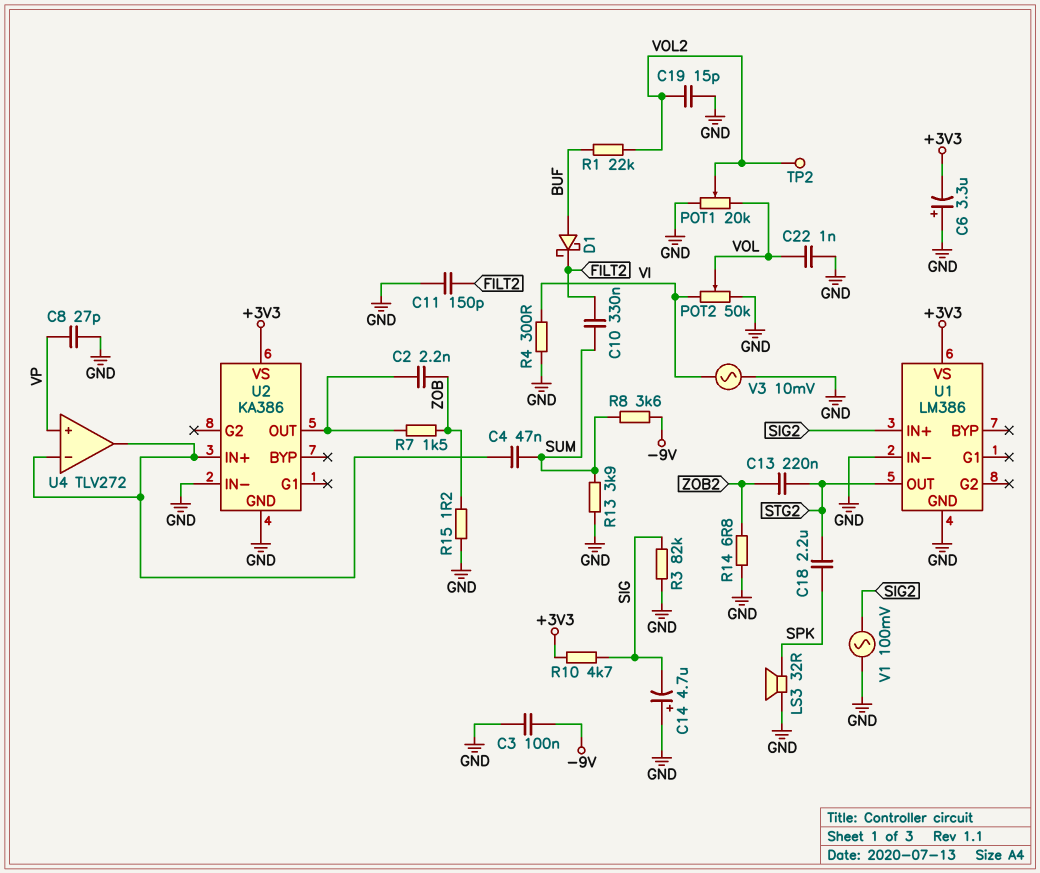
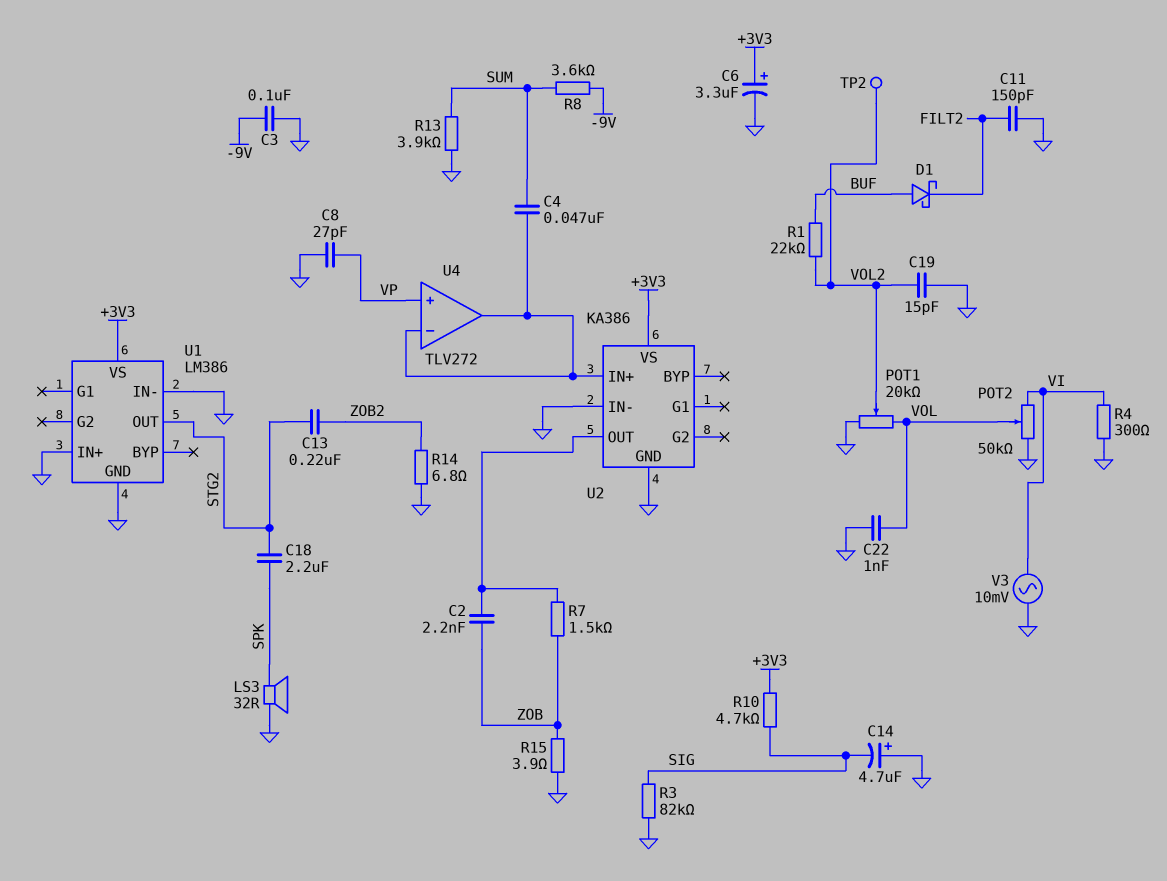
C6: 3.3uF (plus GND, minus +3V3) -> 3.3uF (plus +3V3, minus GND)
C10: 330nF (FILT2, SUM) -> none
R15: 1.2 (GND, ZOB) -> 3.9 (GND, ZOB)
U1 pin IN+: SIG2 -> GND
V1: AC 100mV (GND, SIG2) -> none

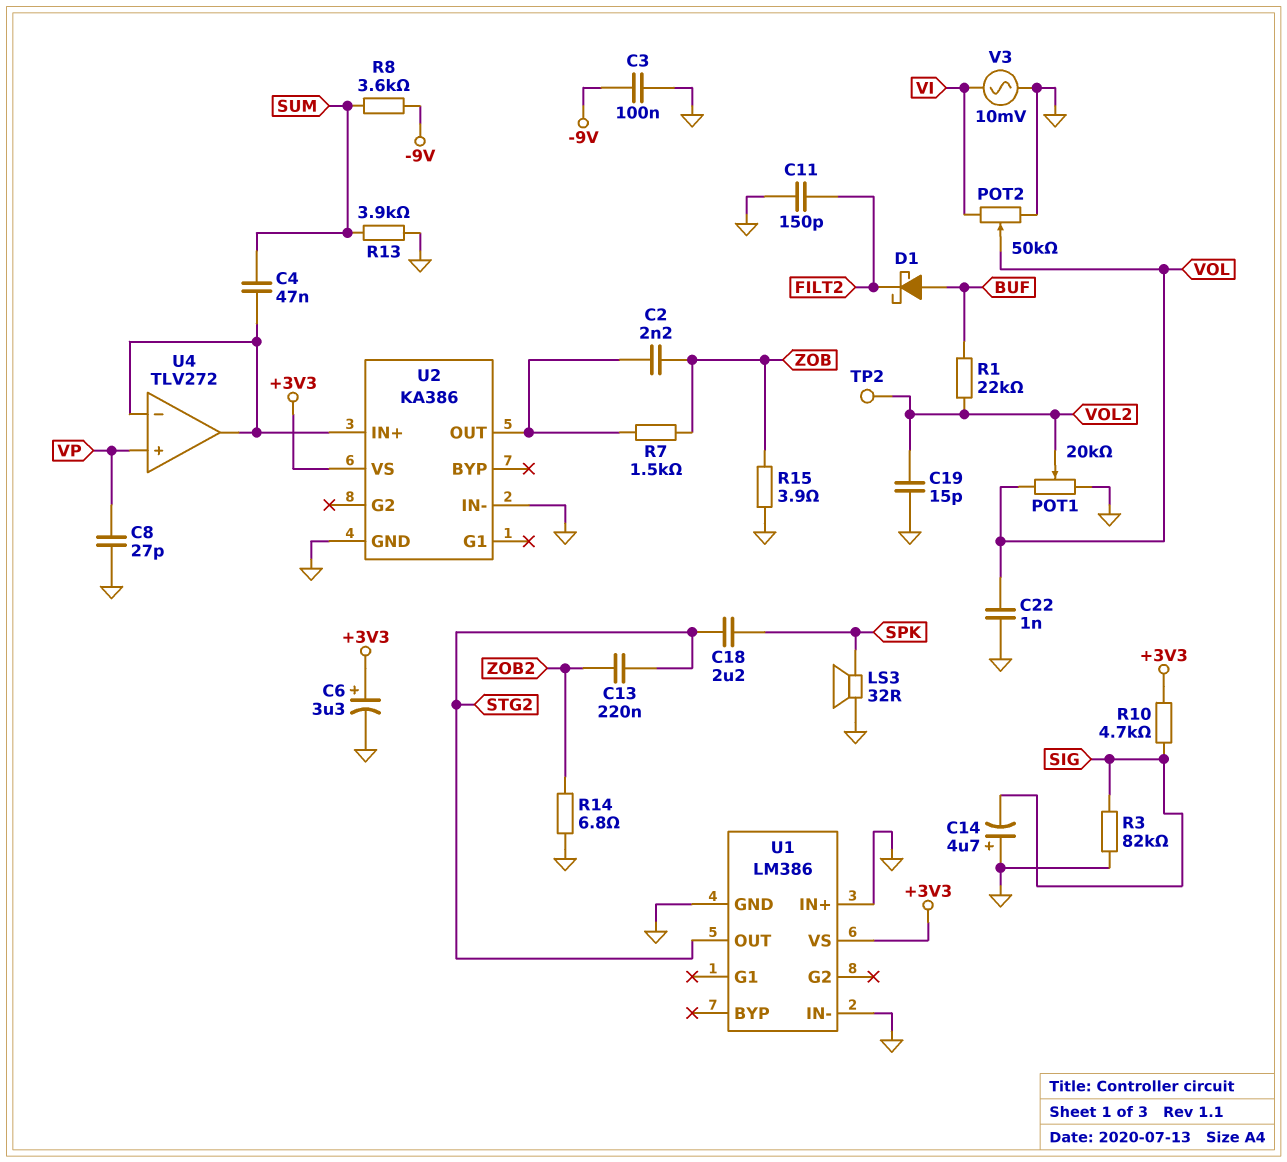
R4: 300 (GND, VI) -> none

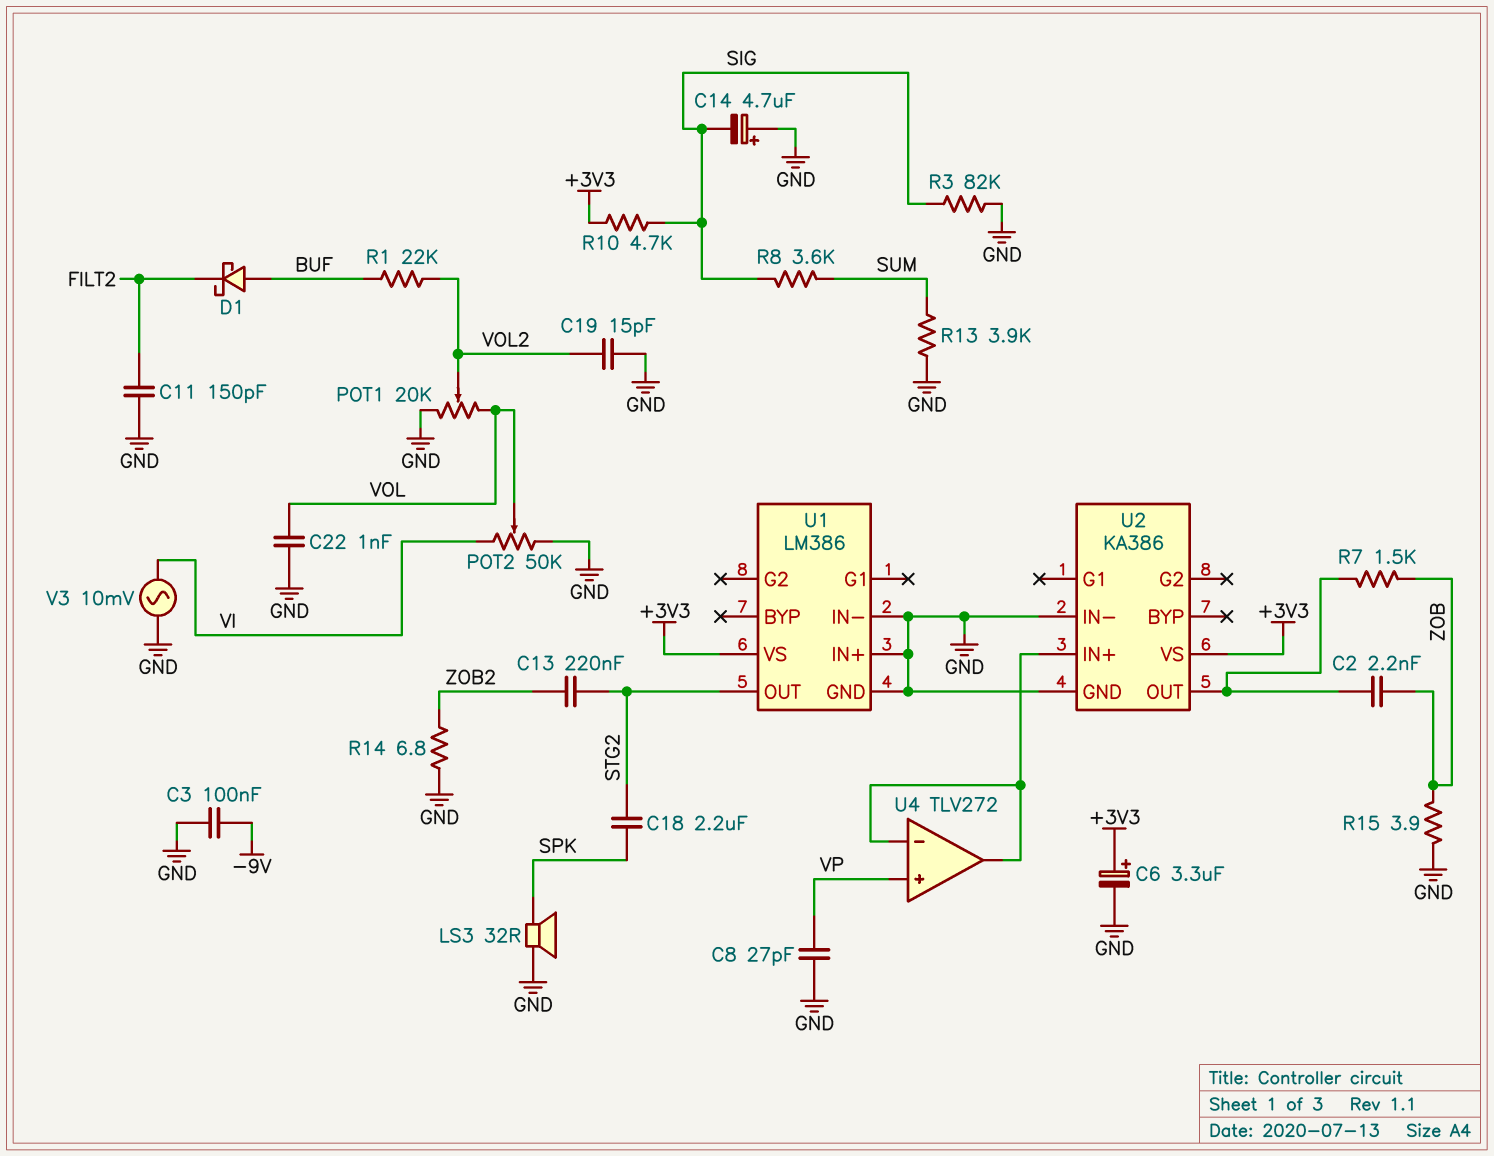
C4: 47nF (SUM, U2/IN+) -> none
R8: 3.6k (-9V, SUM) -> 3.6k (SIG, SUM)
TP2: test point (VOL2) -> none

